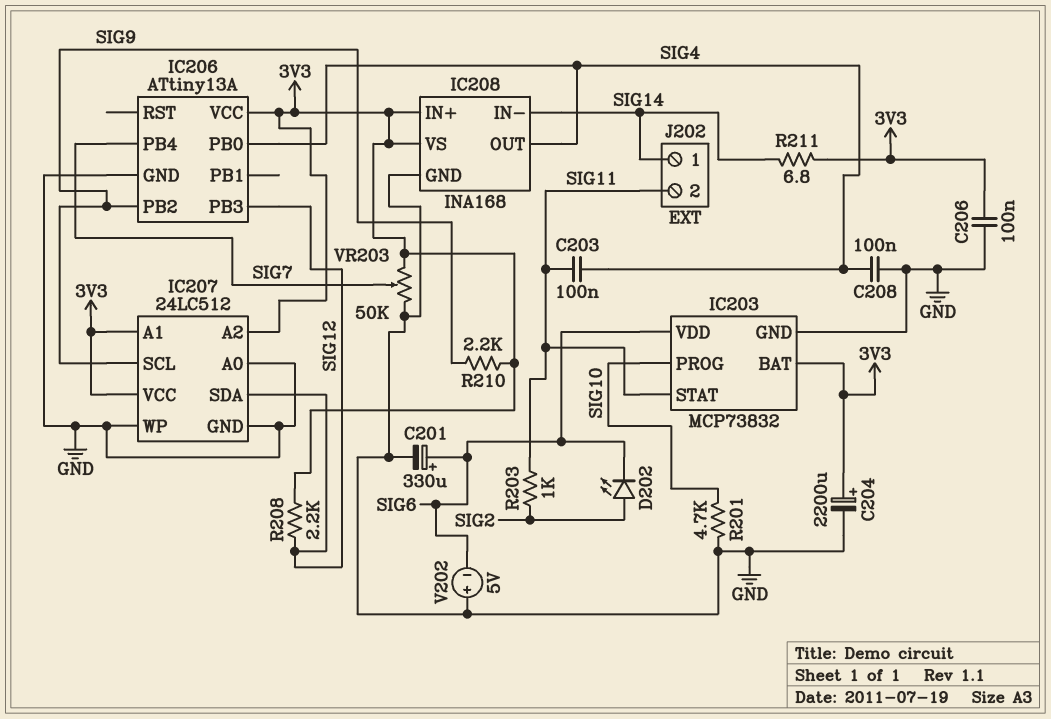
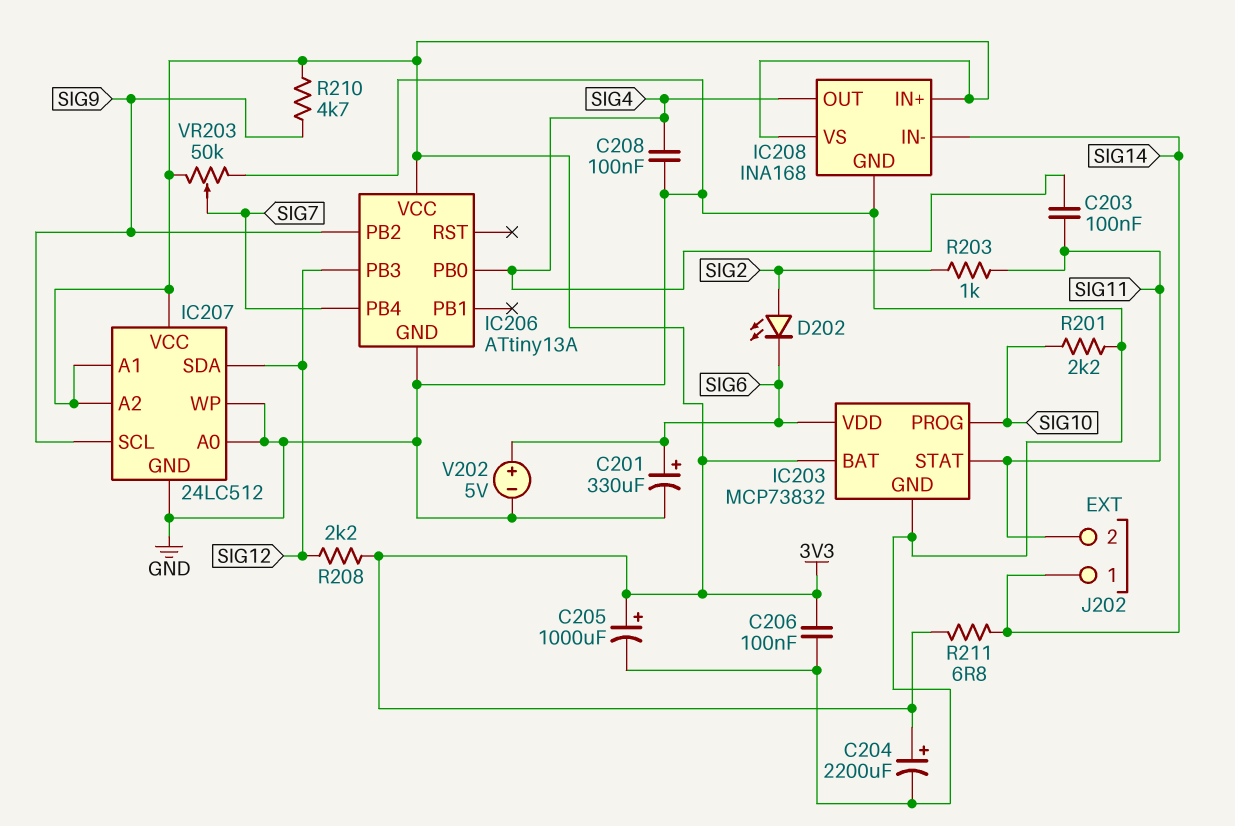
C205: none -> 1000uF (plus 3V3, minus GND)
R201: 4.7k (GND, SIG10) -> 2.2k (GND, SIG10)
R210: 2.2k (3V3, SIG9) -> 4.7k (3V3, SIG9)
V202: 5V (plus GND, minus SIG6) -> 5V (plus SIG6, minus GND)

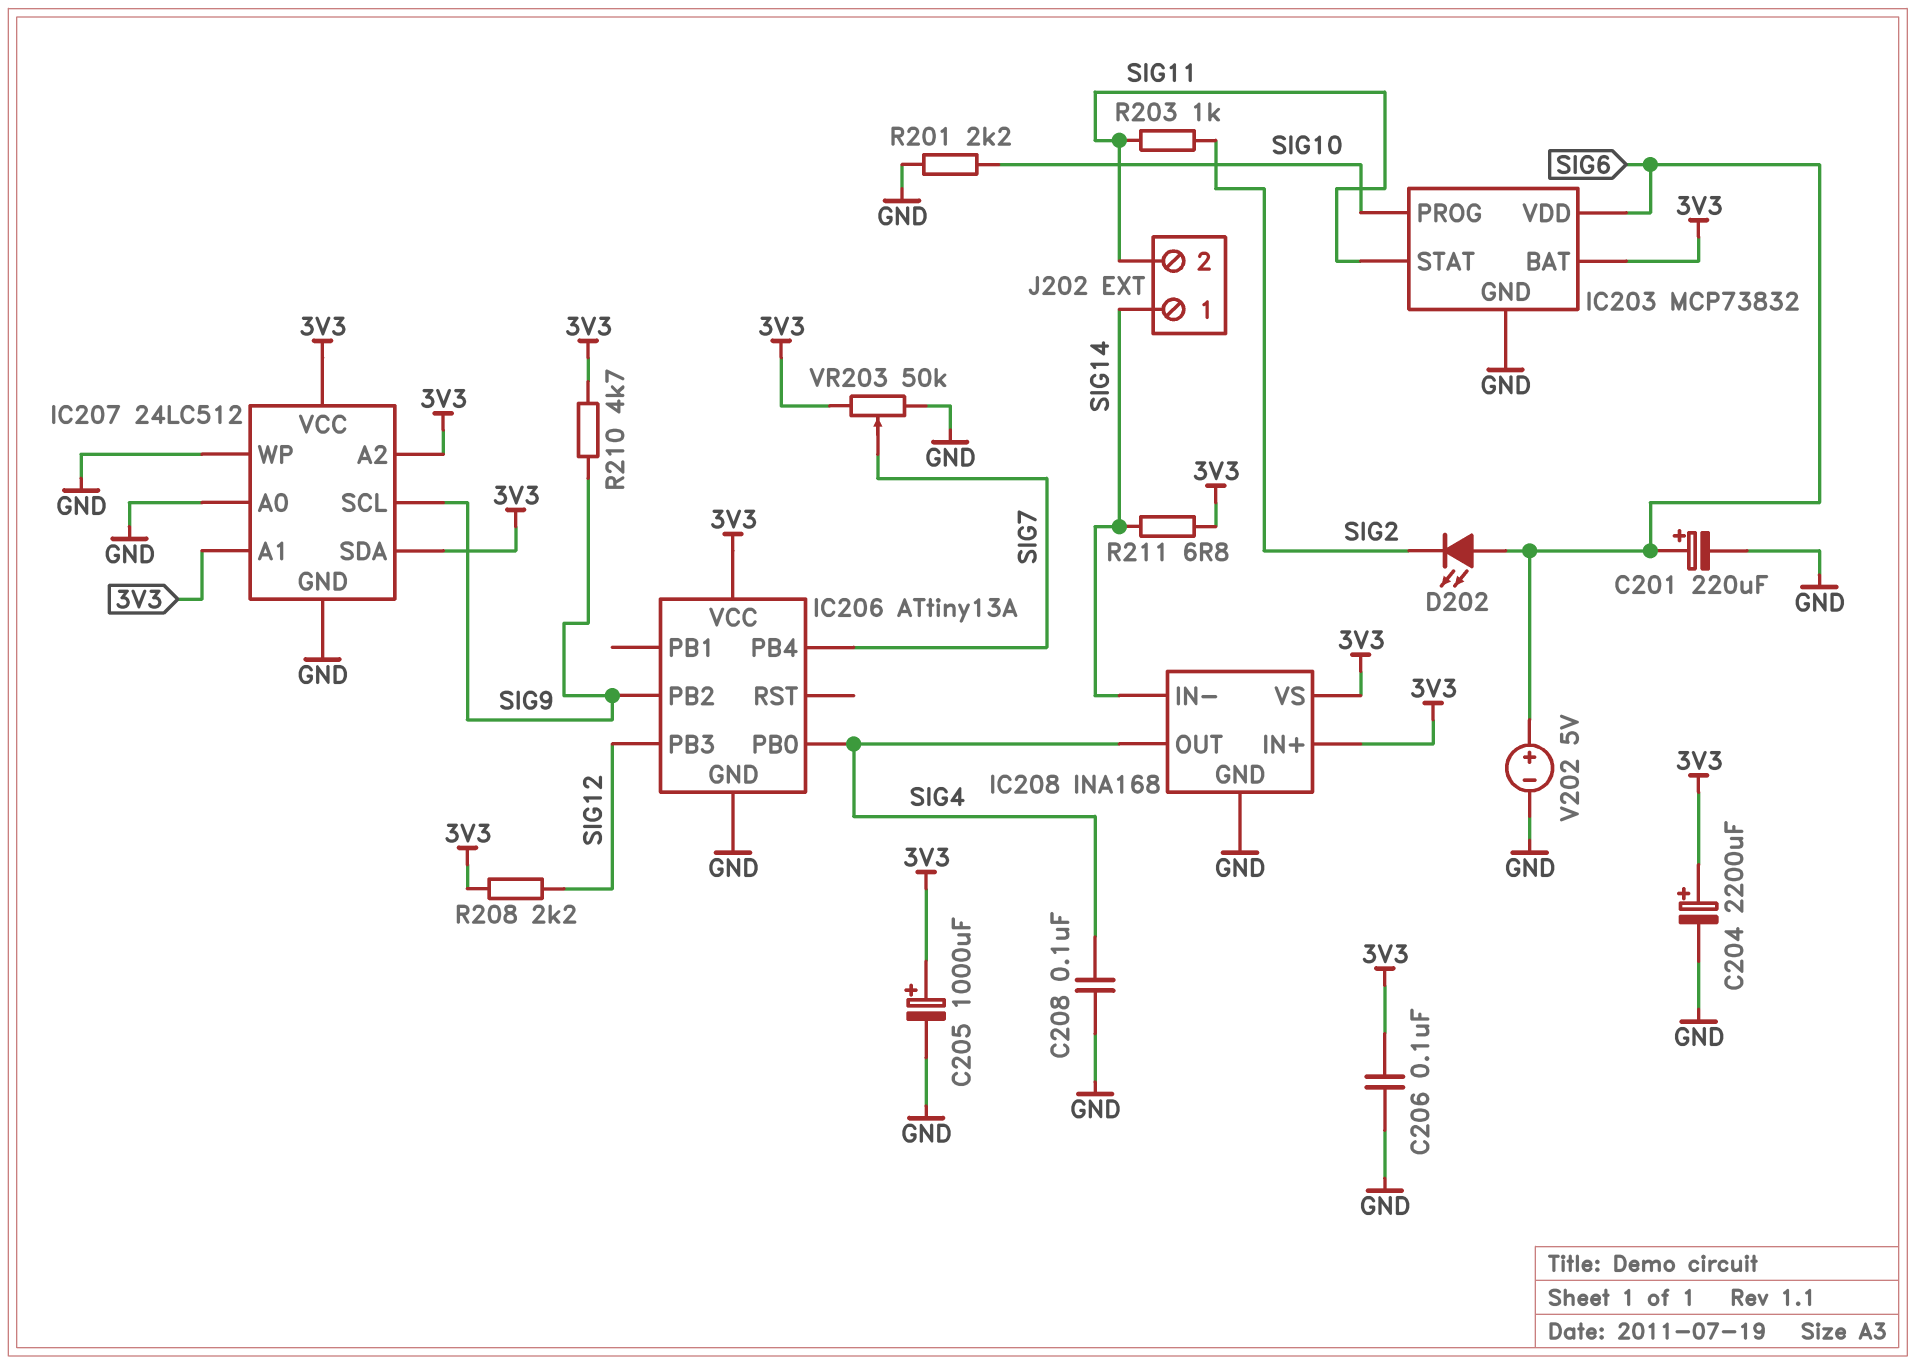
C201: 330uF (plus SIG6, minus GND) -> 220uF (plus SIG6, minus GND)
C203: 100nF (SIG4, SIG11) -> none
D202: LED (A SIG2, K SIG6) -> LED (A SIG6, K SIG2)
IC207 pin SDA: SIG12 -> 3V3

